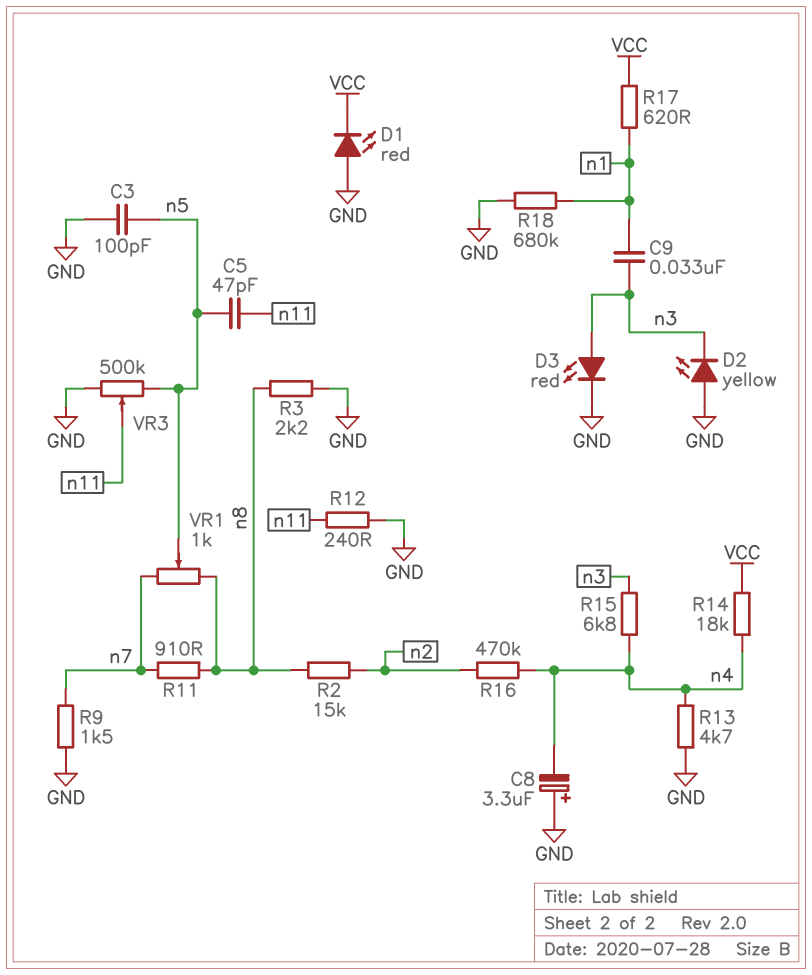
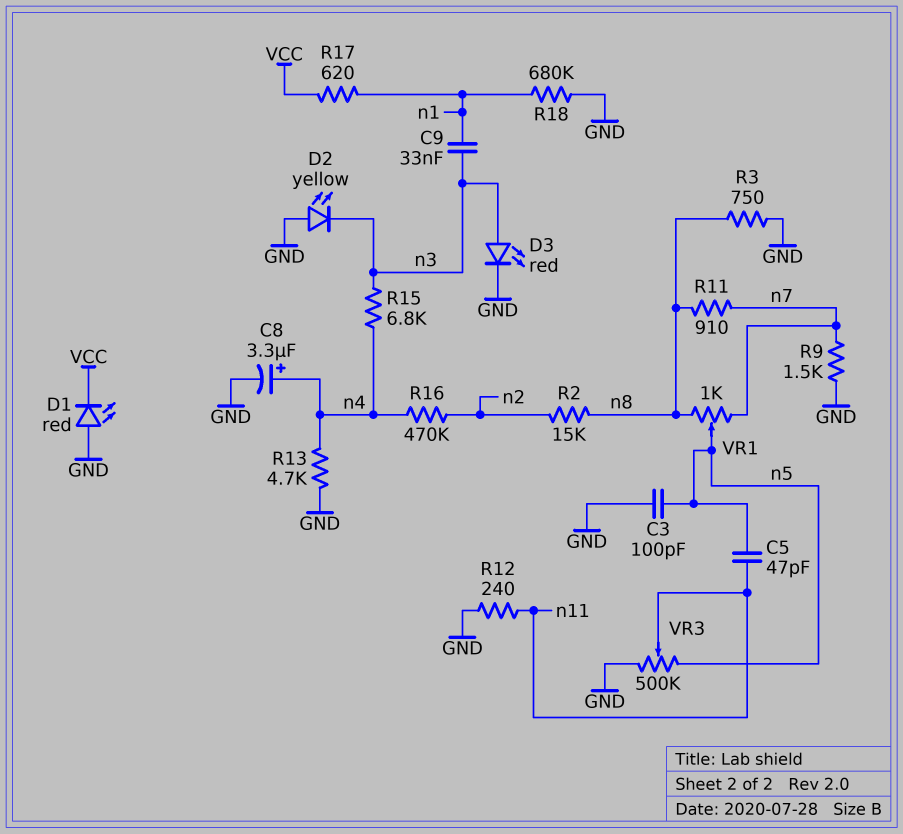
C8: 3.3uF (plus GND, minus n4) -> 3.3uF (plus n4, minus GND)
R3: 2.2k (GND, n8) -> 750 (GND, n8)
R14: 18k (VCC, n4) -> none

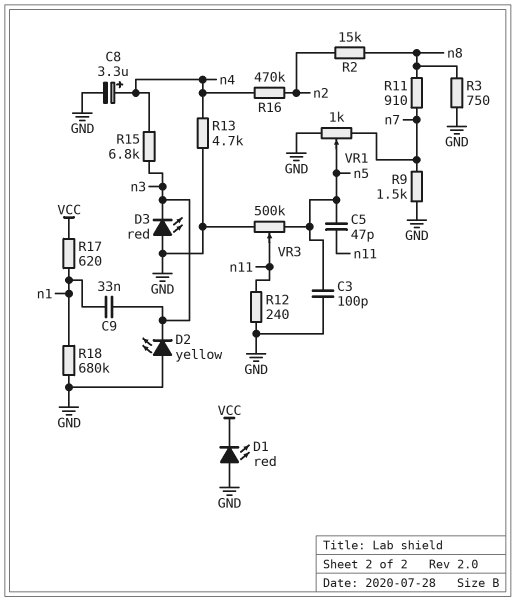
D3: LED red (A n3, K GND) -> LED red (A GND, K n3)
VR1: 1k (n7, n8, wiper n5) -> 1k (GND, n7, wiper n5)

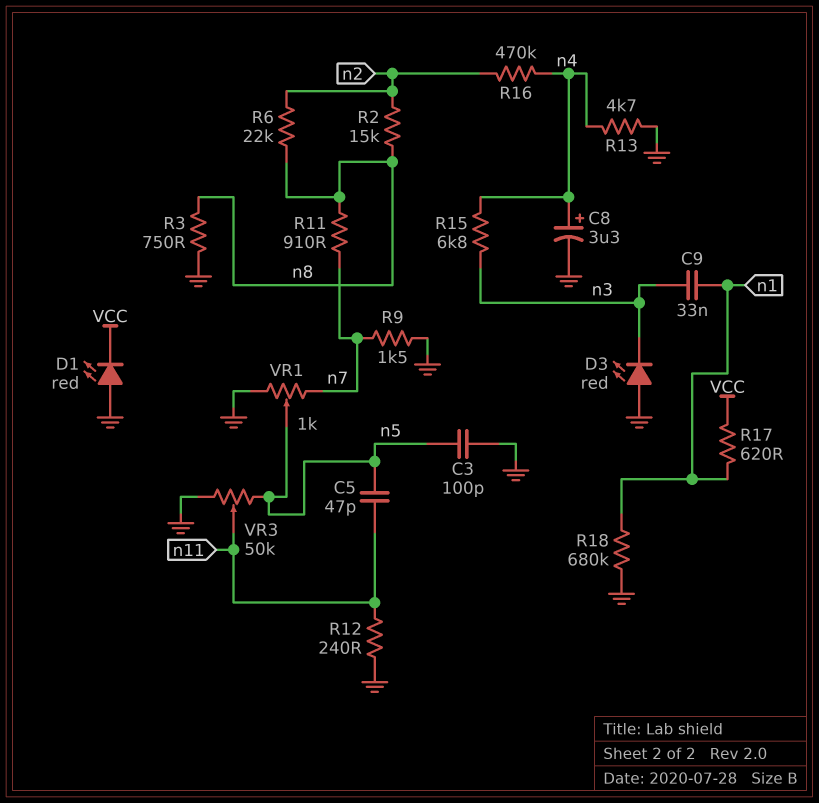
D2: LED yellow (A GND, K n3) -> none
R6: none -> 22k (n2, n8)
VR3: 500k (GND, n5, wiper n11) -> 50k (GND, n5, wiper n11)

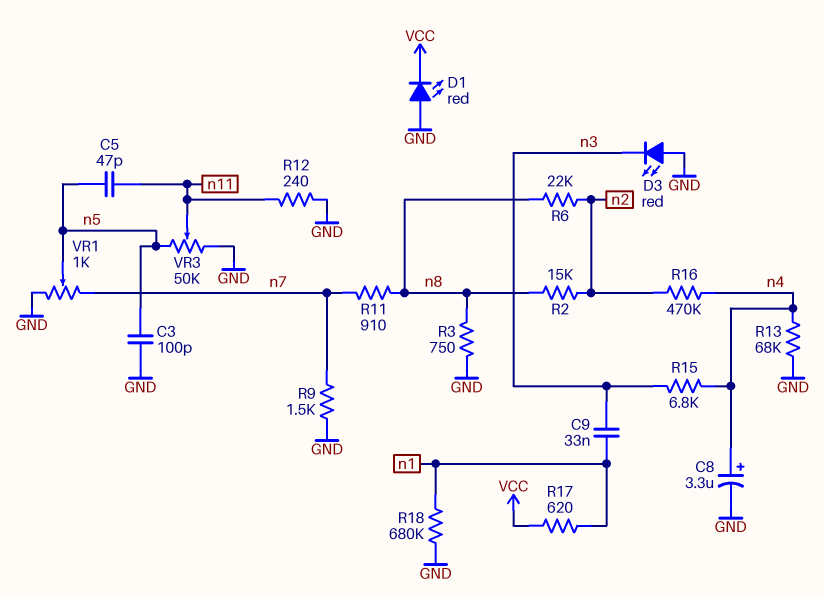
R13: 4.7k (GND, n4) -> 68k (GND, n4)

